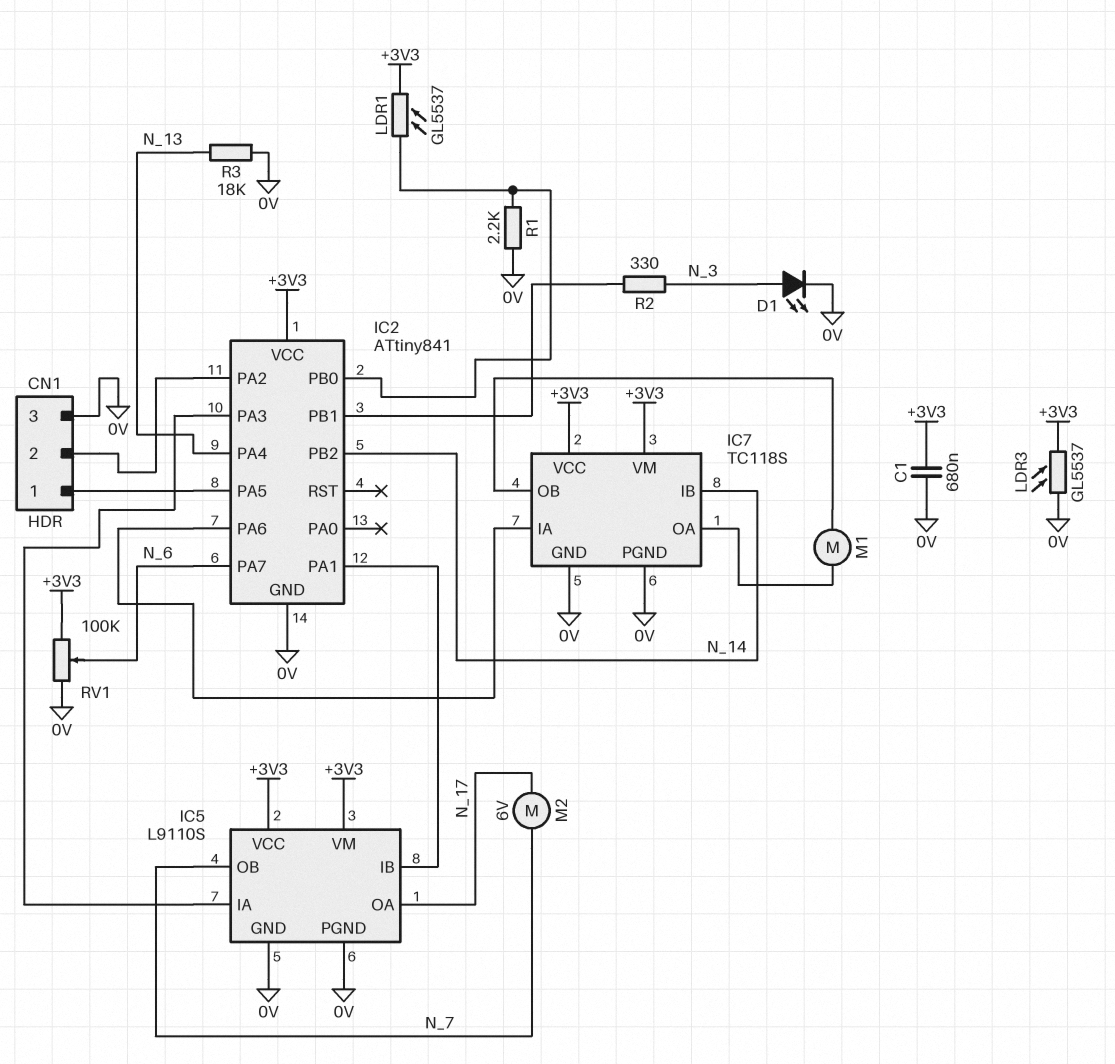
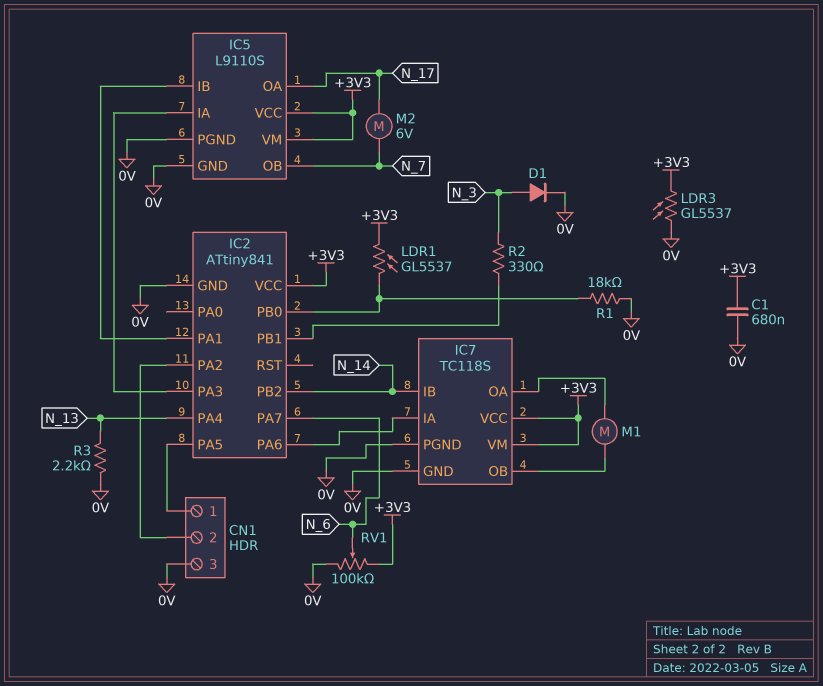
D1: LED (A N_3, K 0V) -> diode (A N_3, K 0V)
R1: 2.2k (0V, IC2/PB0) -> 18k (0V, IC2/PB0)
R3: 18k (0V, N_13) -> 2.2k (0V, N_13)

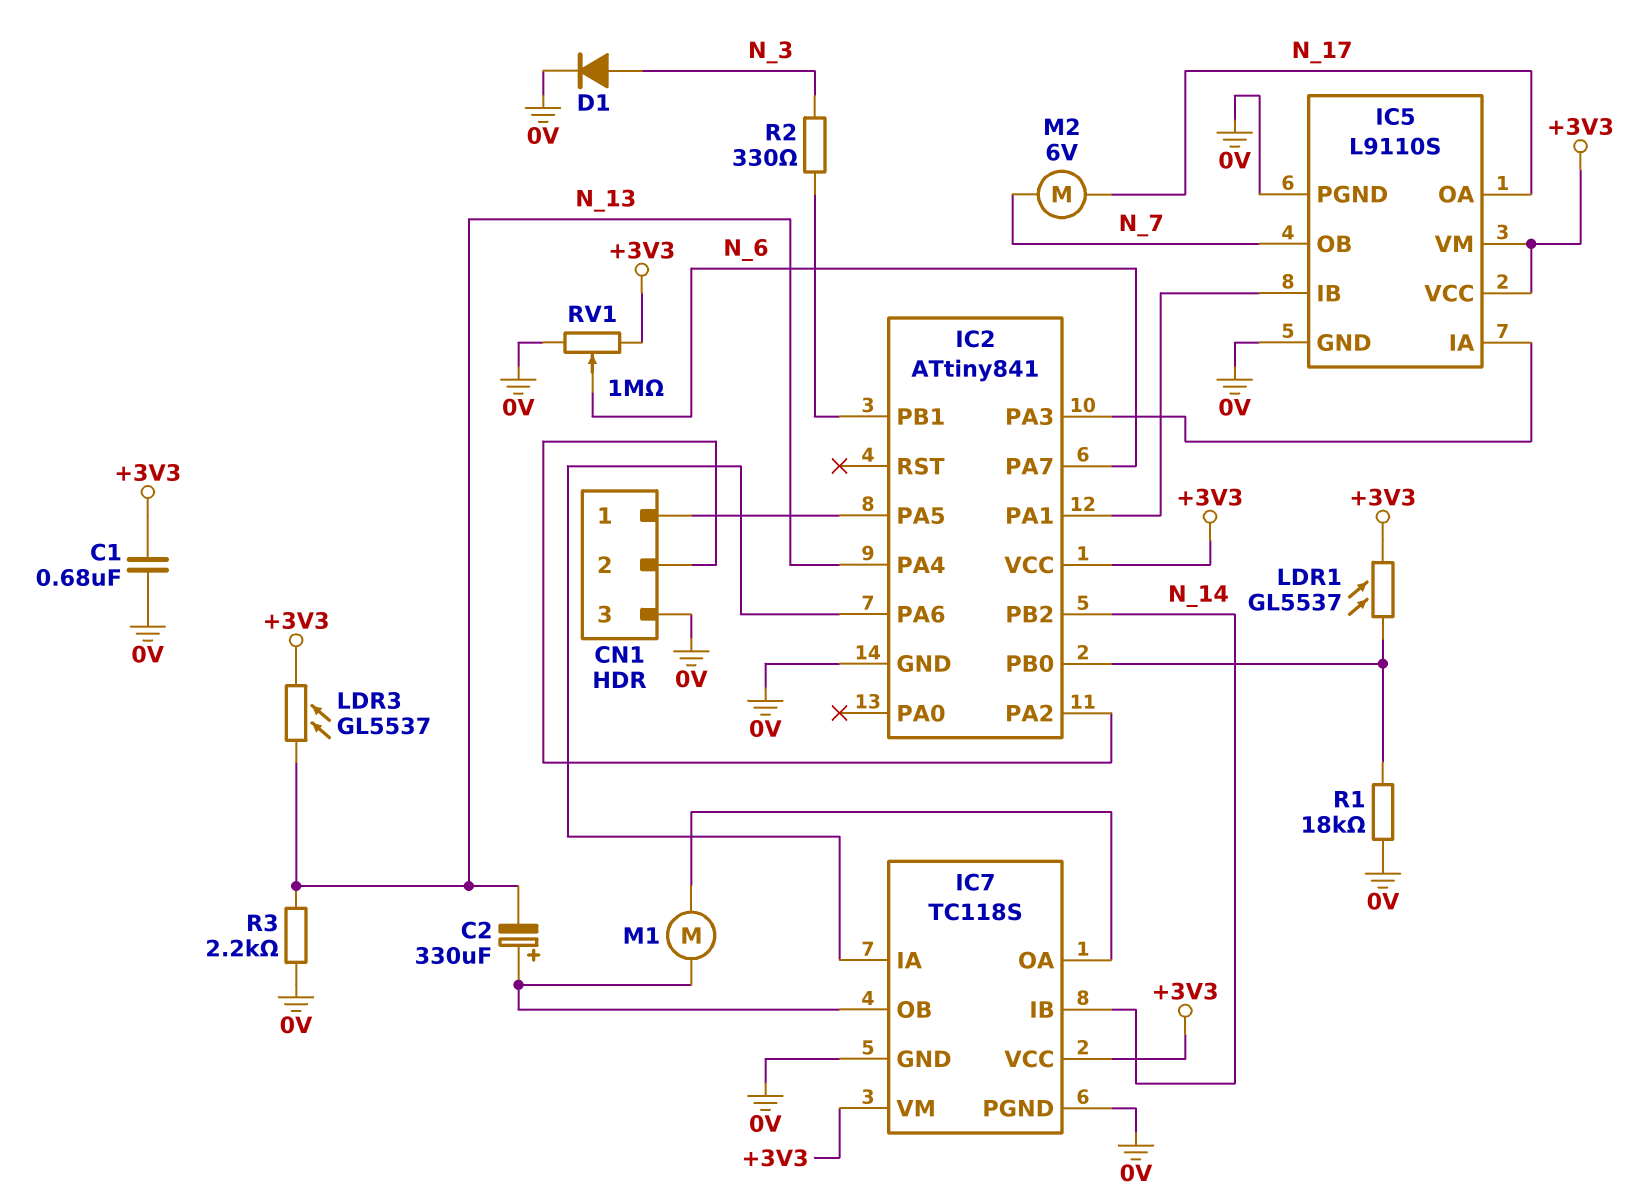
C2: none -> 330uF (plus IC7/OB, minus N_13)
LDR3: GL5537 (+3V3, 0V) -> GL5537 (+3V3, N_13)
RV1: 100k (+3V3, 0V, wiper N_6) -> 1M (+3V3, 0V, wiper N_6)

